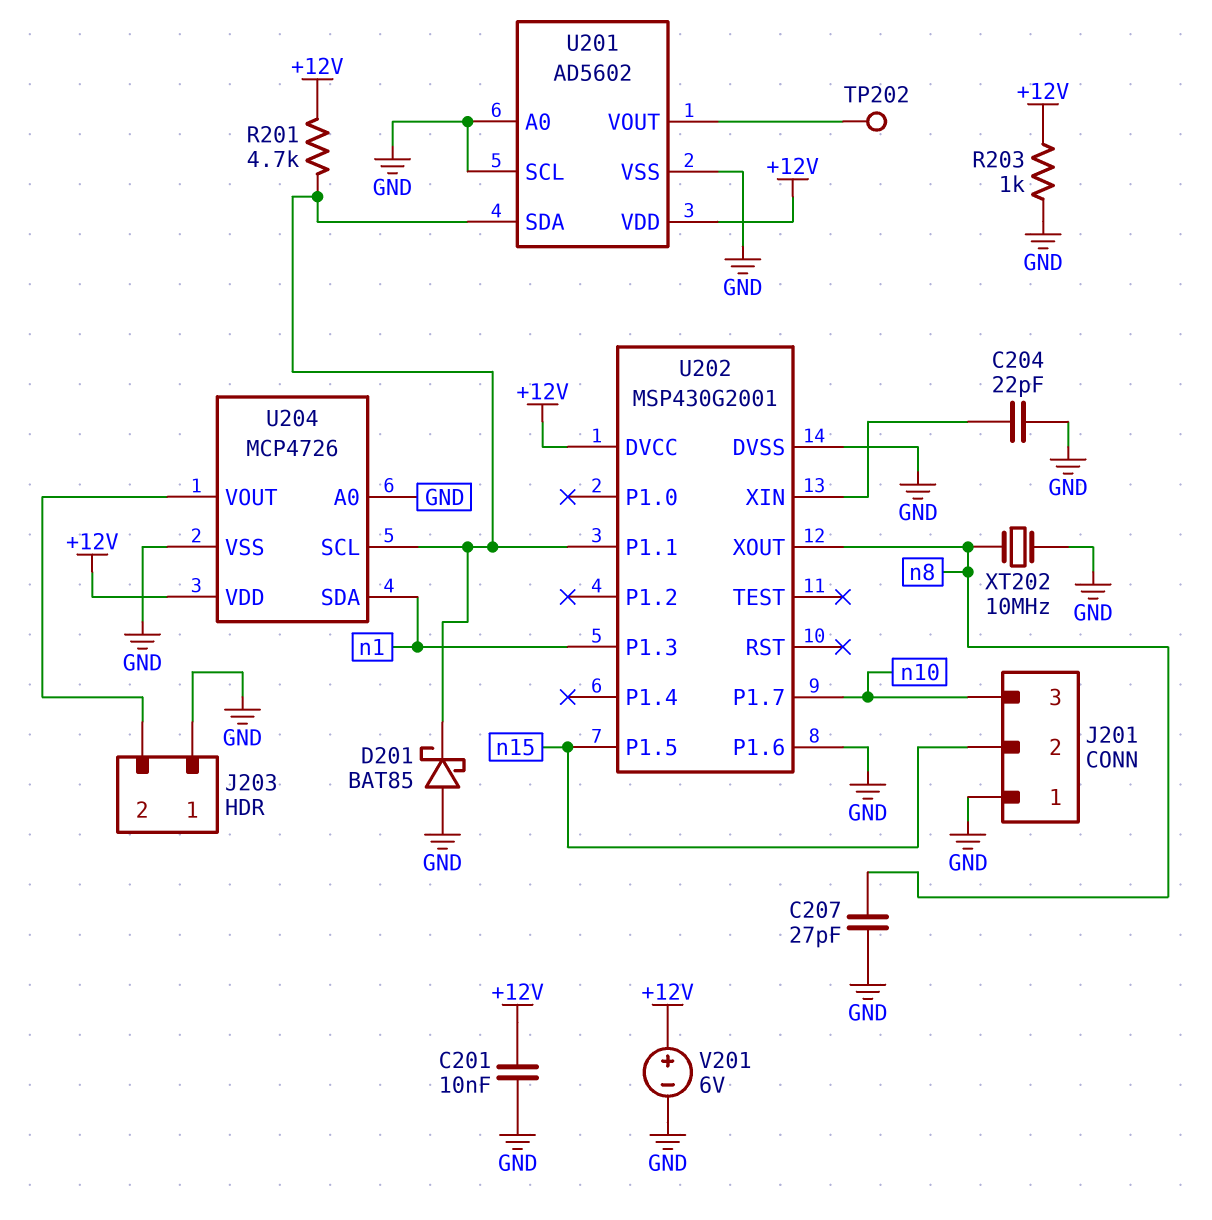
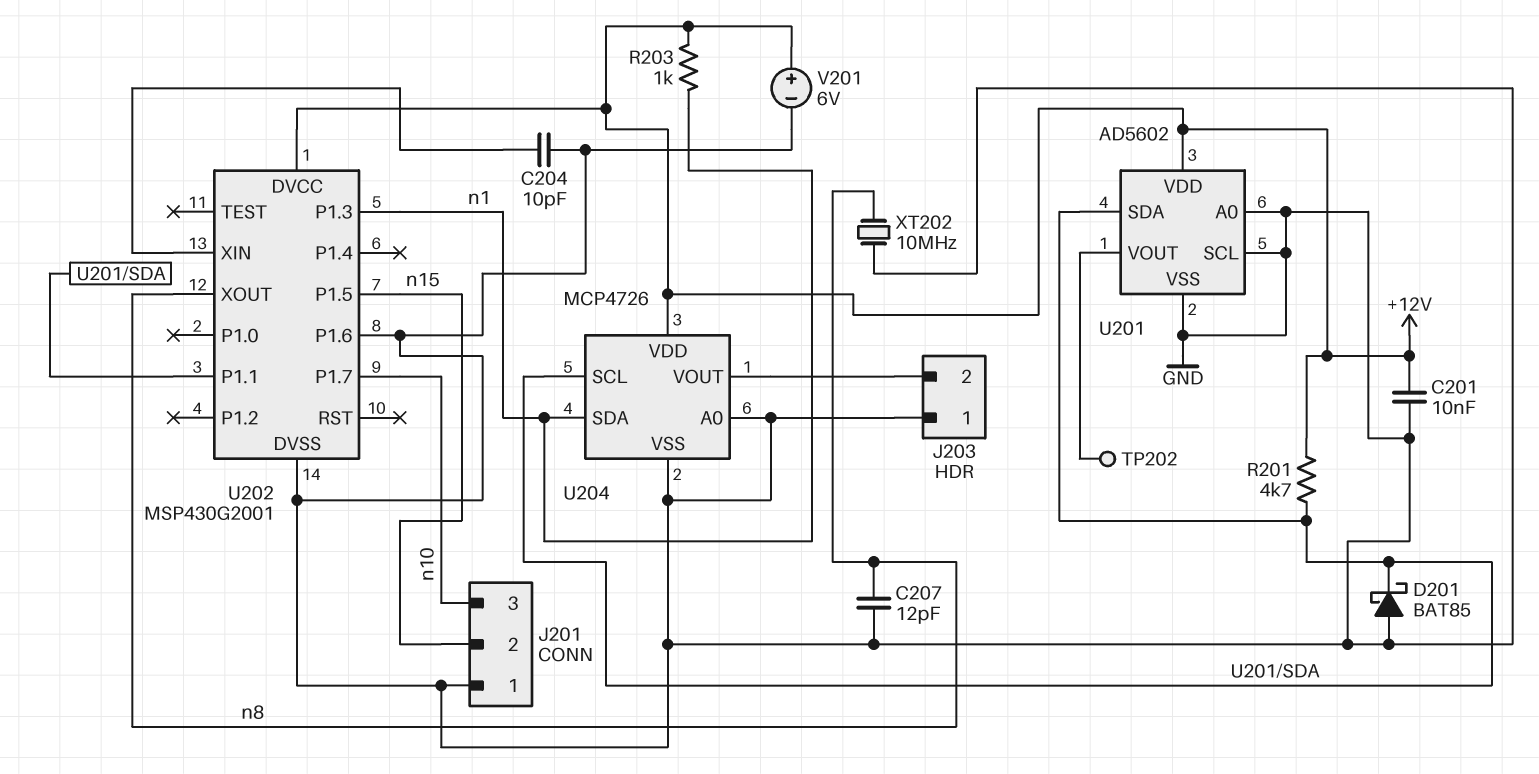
C204: 22pF (GND, U202/XIN) -> 10pF (GND, U202/XIN)
C207: 27pF (GND, n8) -> 12pF (GND, n8)
R203: 1k (+12V, GND) -> 1k (+12V, n1)

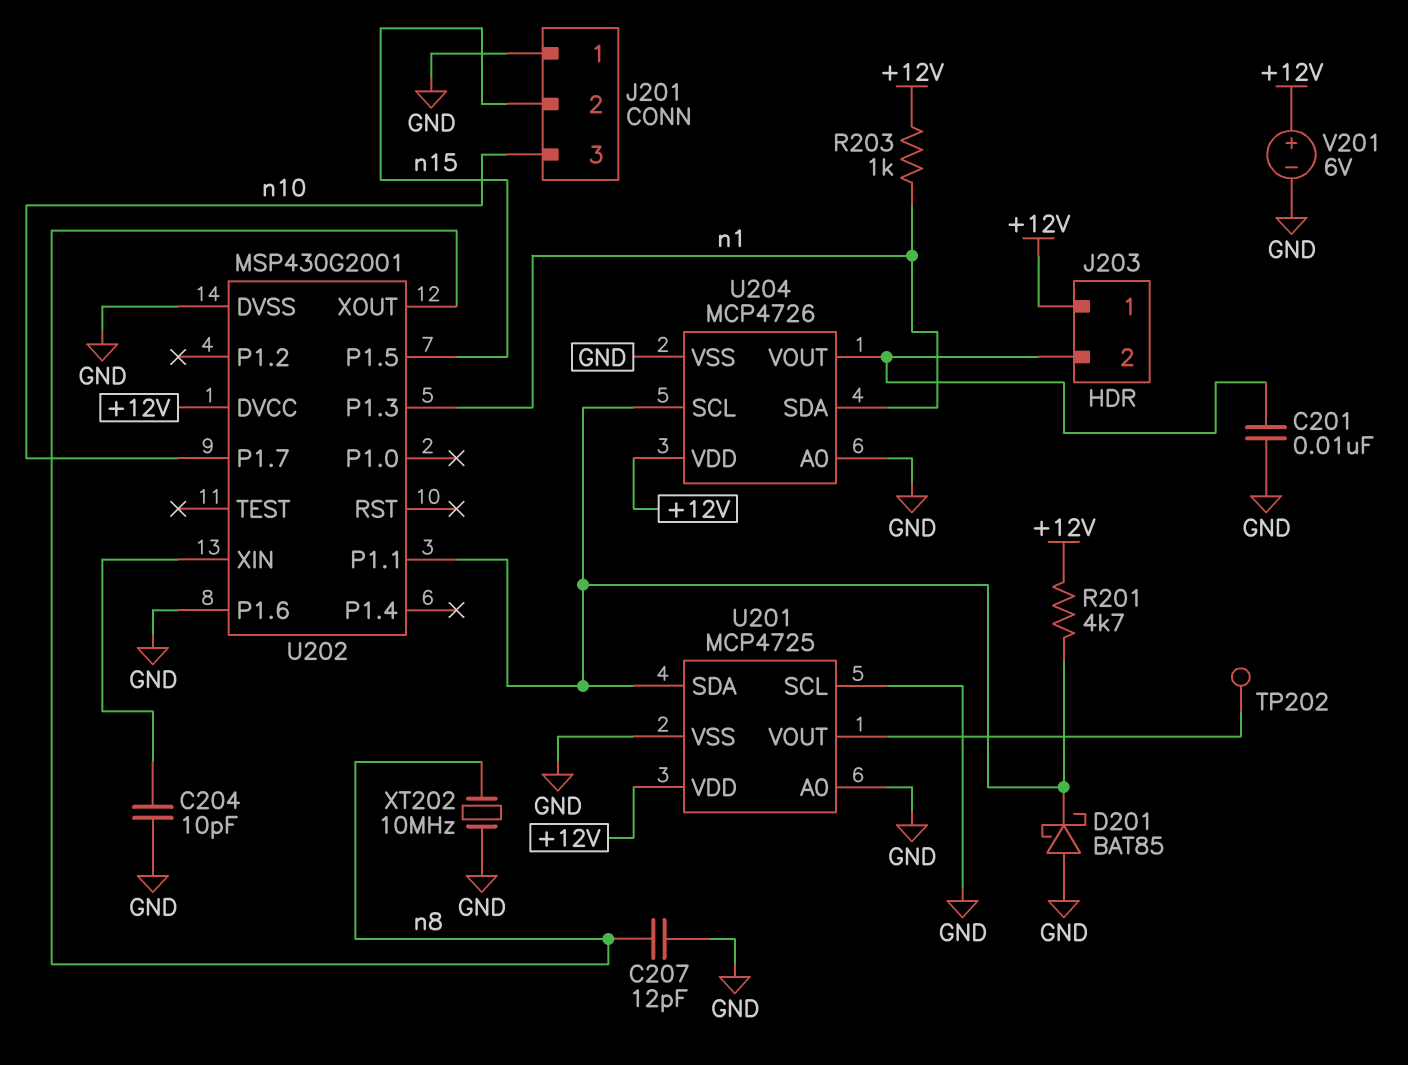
C201: 10nF (+12V, GND) -> 10nF (GND, J203/2)
J203 pin 1: GND -> +12V
U201: AD5602 -> MCP4725

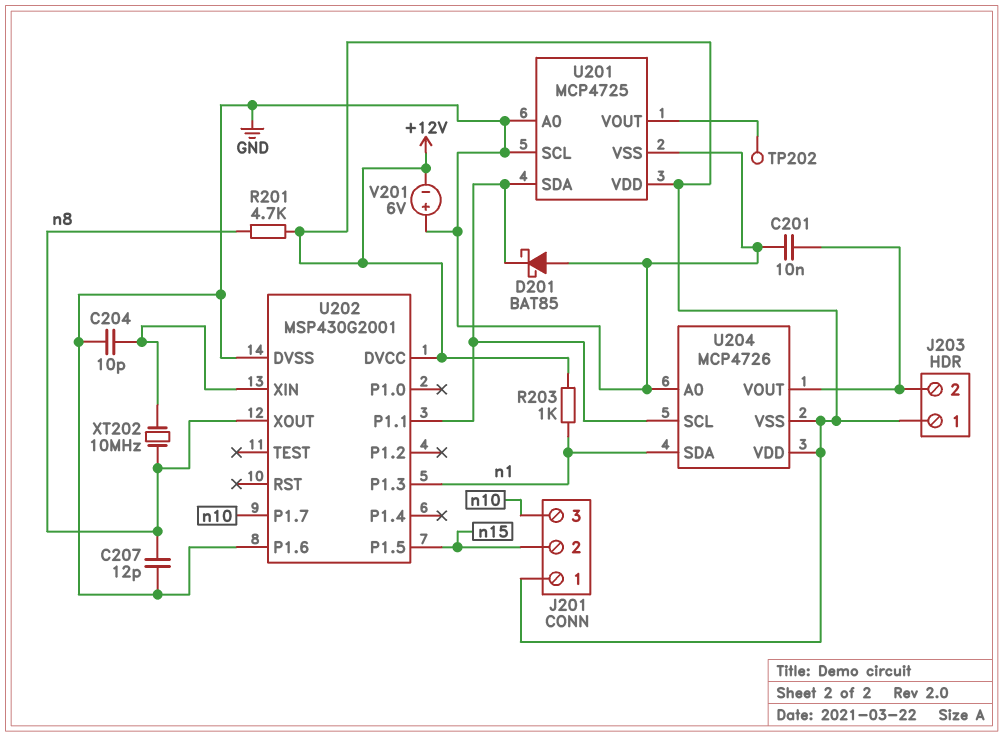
J201 pin 1: GND -> +12V
R201: 4.7k (+12V, U201/SDA) -> 4.7k (+12V, n8)
U204 pin VSS: GND -> +12V
V201: 6V (plus +12V, minus GND) -> 6V (plus GND, minus +12V)
XT202: 10MHz (GND, n8) -> 10MHz (U202/XIN, n8)

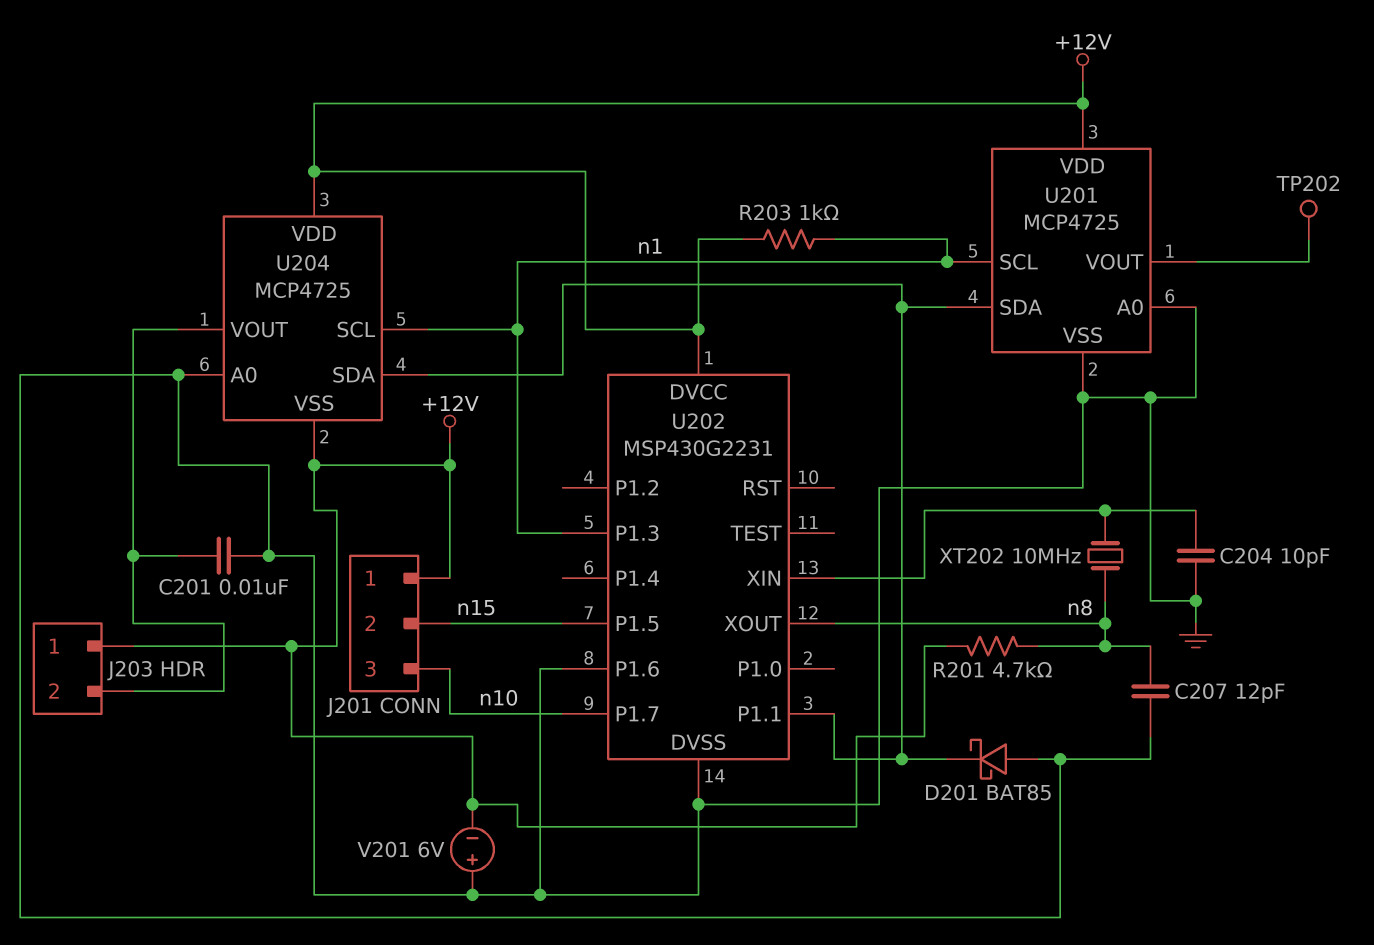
U201 pin SCL: GND -> n1
U202: MSP430G2001 -> MSP430G2231
U204: MCP4726 -> MCP4725
U204 pin SCL: U201/SDA -> n1
U204 pin SDA: n1 -> U201/SDA

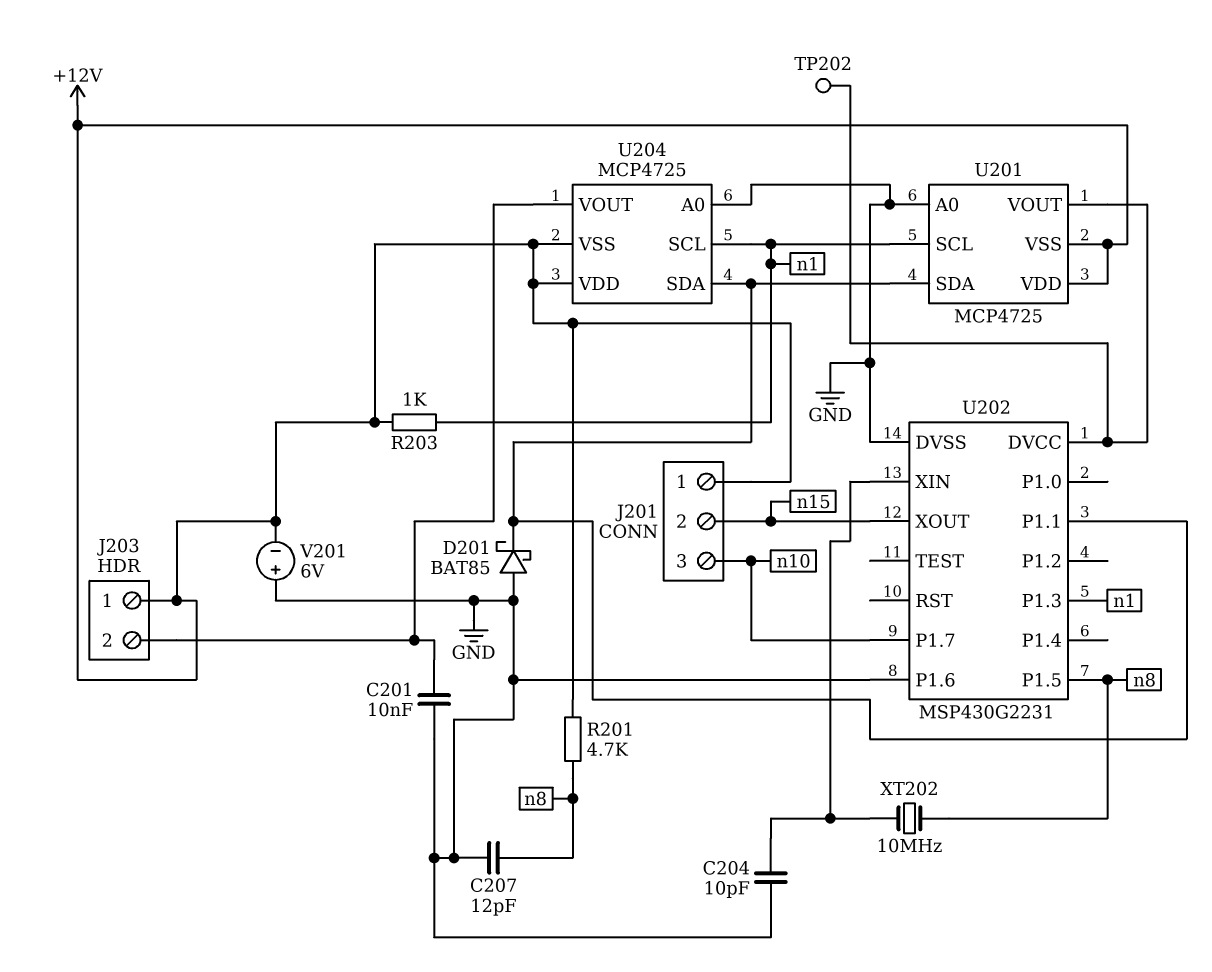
U201 pin VSS: GND -> +12V
U202 pin DVCC: +12V -> U201/VOUT
U202 pin P1.5: n15 -> n8
U202 pin XOUT: n8 -> n15

